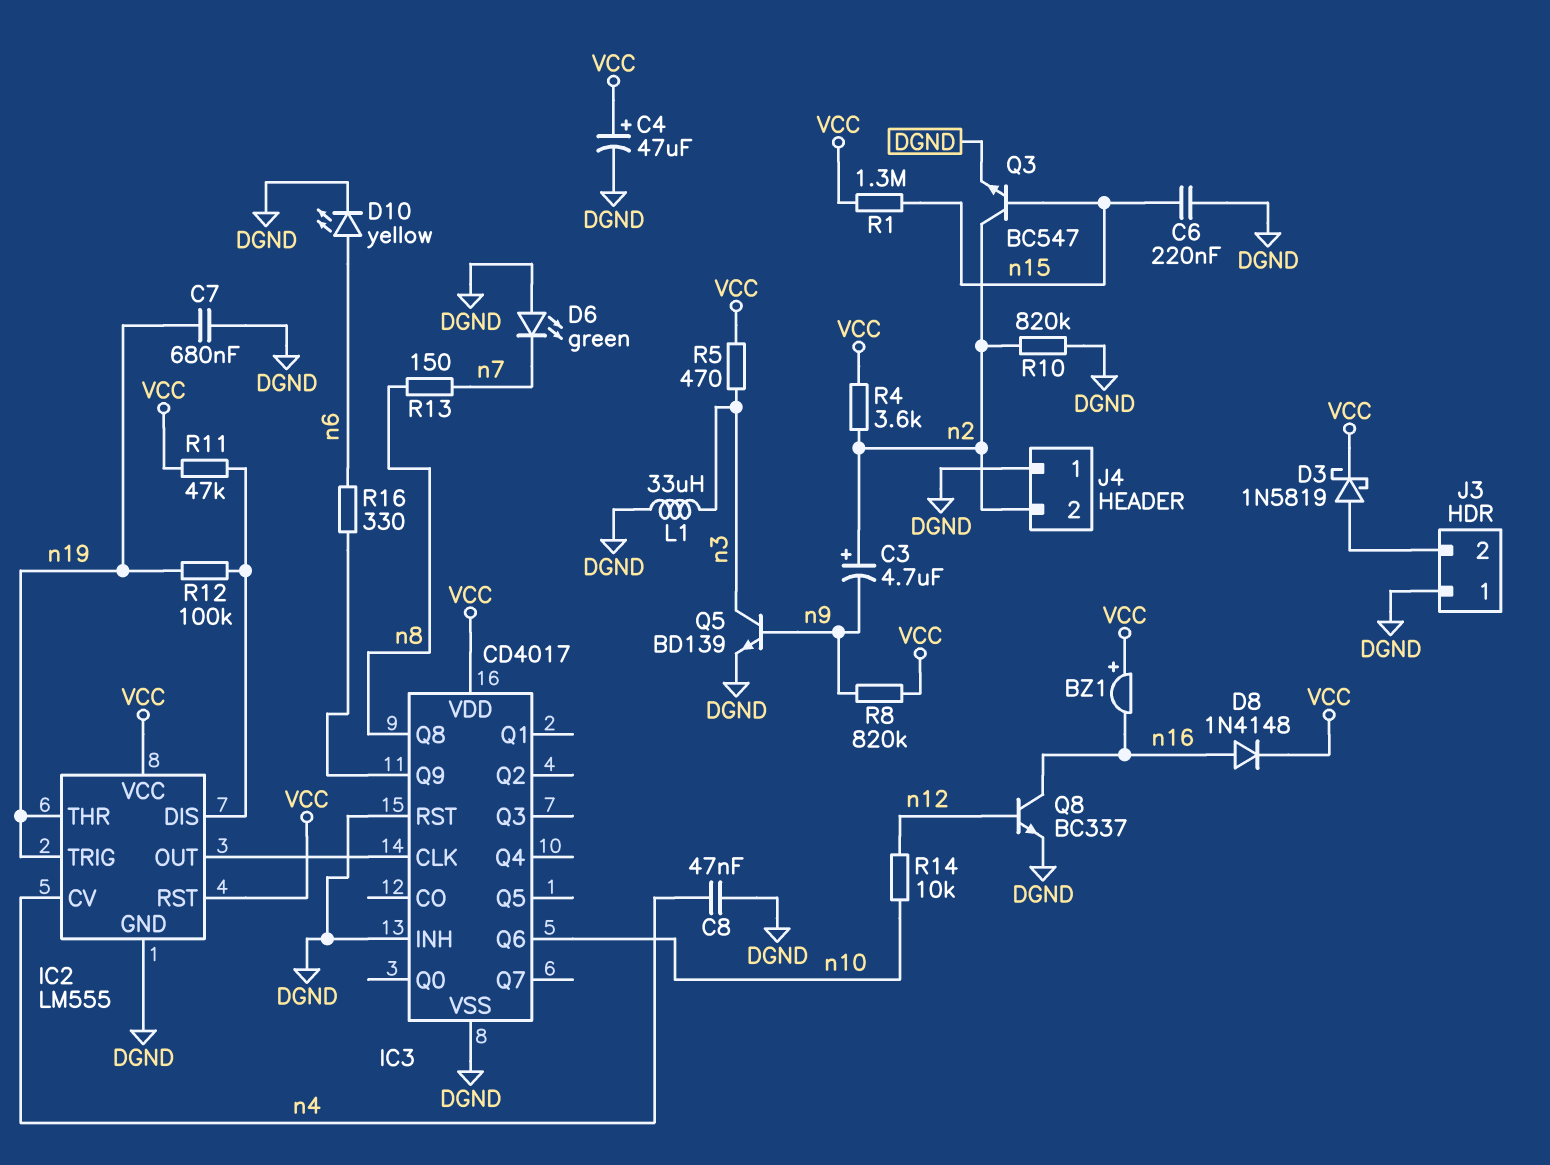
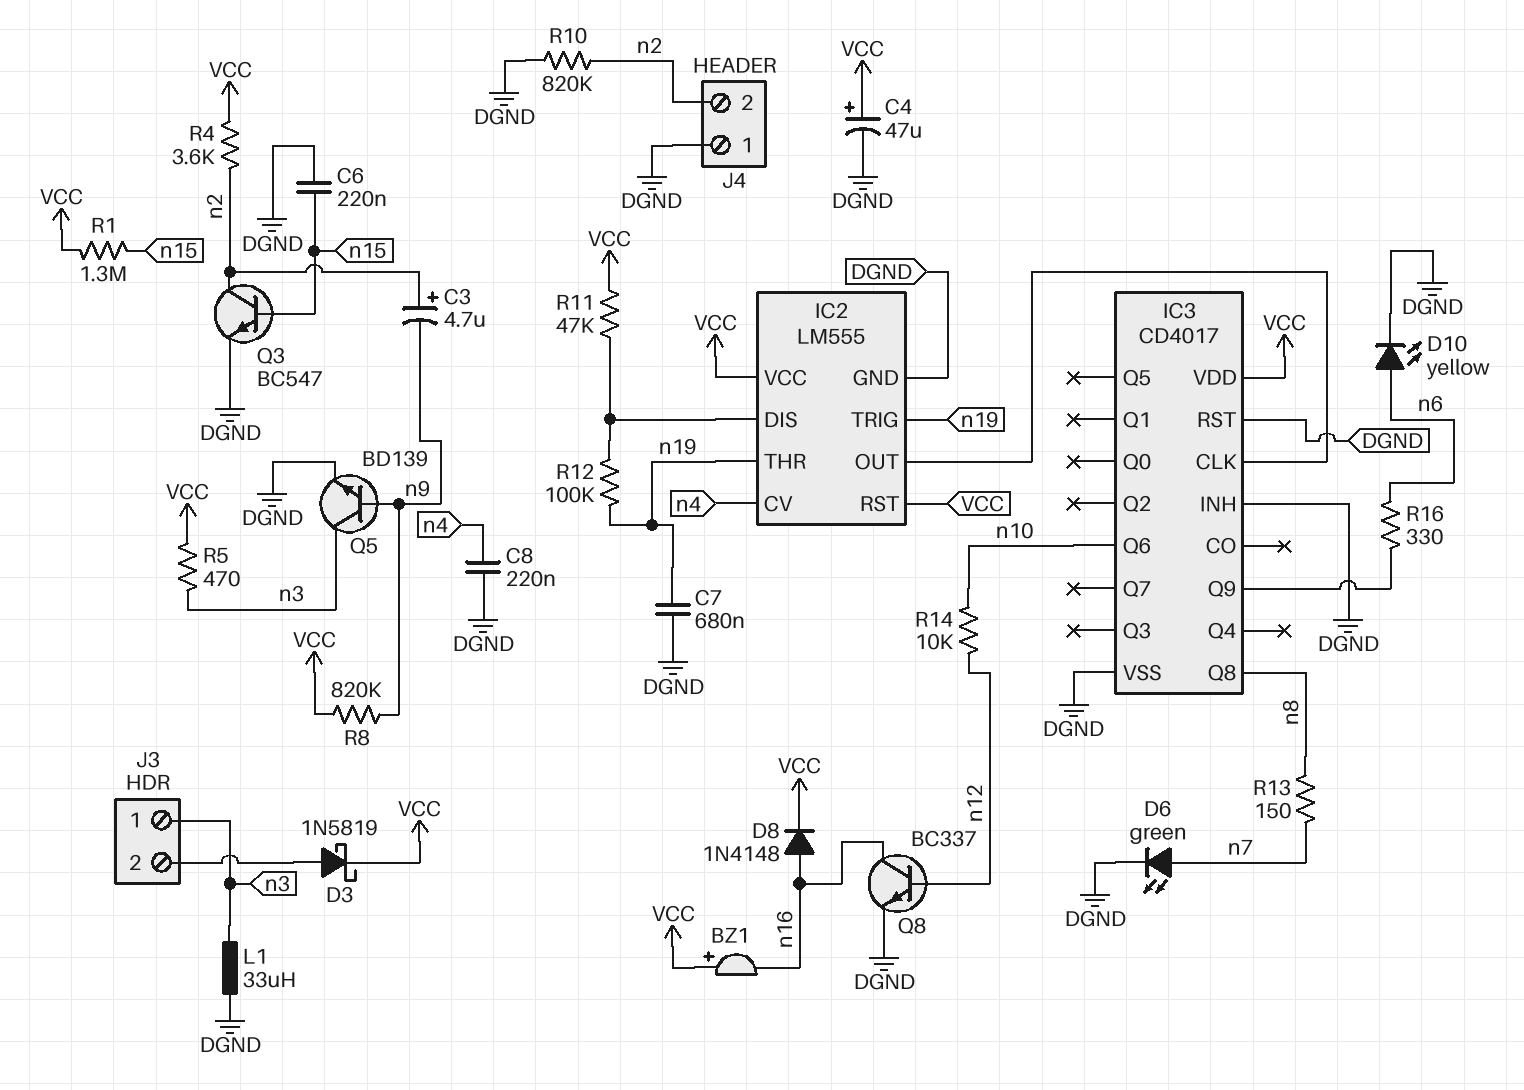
C8: 47nF (DGND, n4) -> 220nF (DGND, n4)
D6: LED green (A DGND, K n7) -> LED green (A n7, K DGND)
J3 pin 1: DGND -> n3

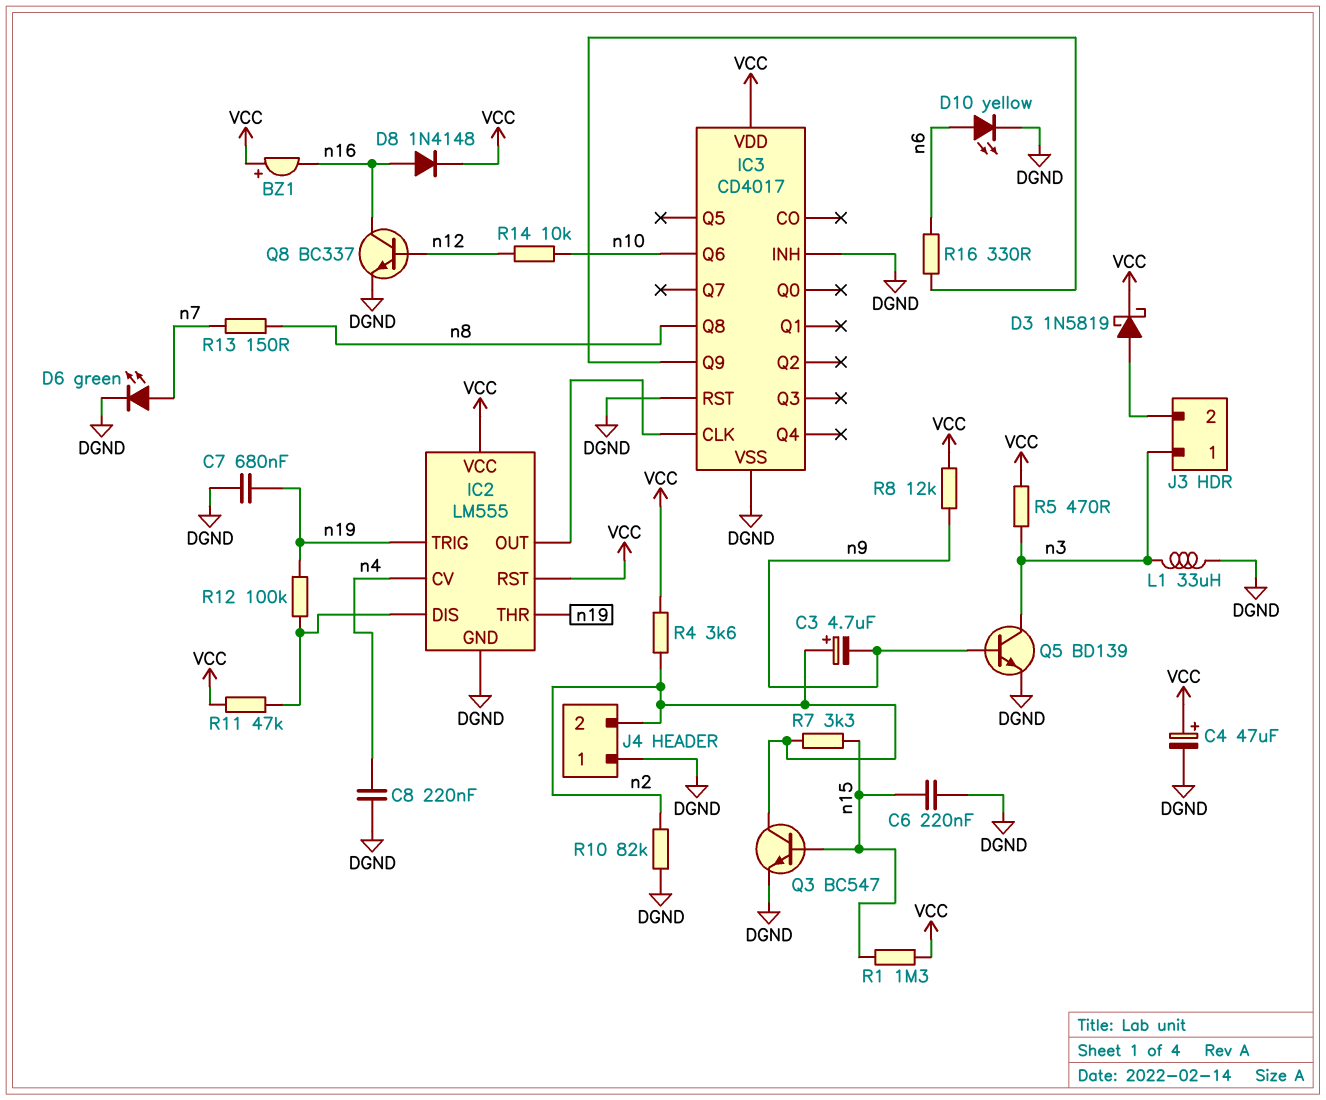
R7: none -> 3.3k (n2, n15)
R8: 820k (VCC, n9) -> 12k (VCC, n9)
R10: 820k (DGND, n2) -> 82k (DGND, n2)

